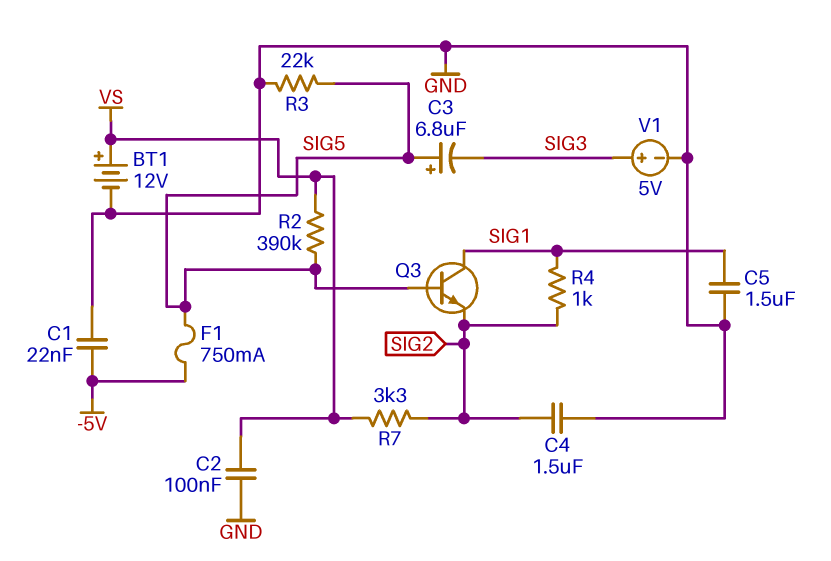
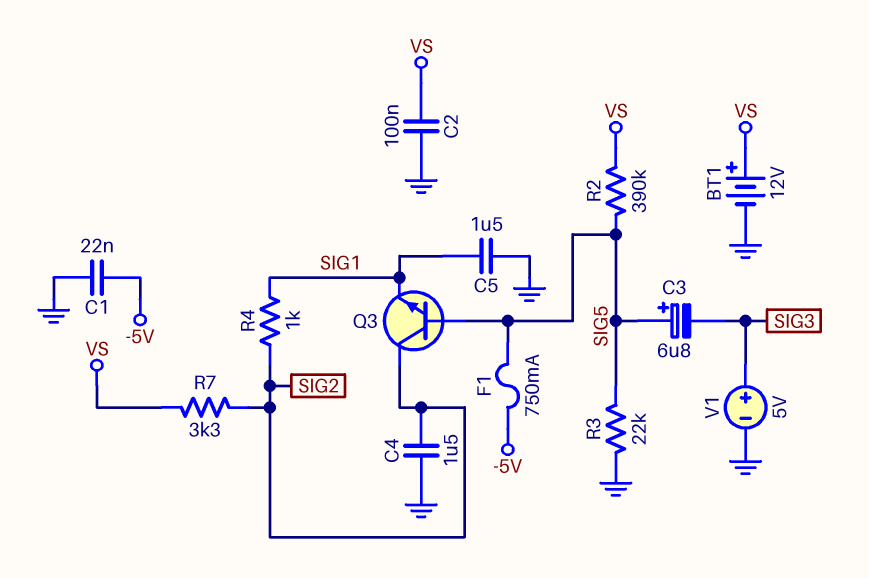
Q3: NPN (B SIG5, C SIG1, E SIG2) -> NPN (B SIG5, C SIG2, E SIG1)

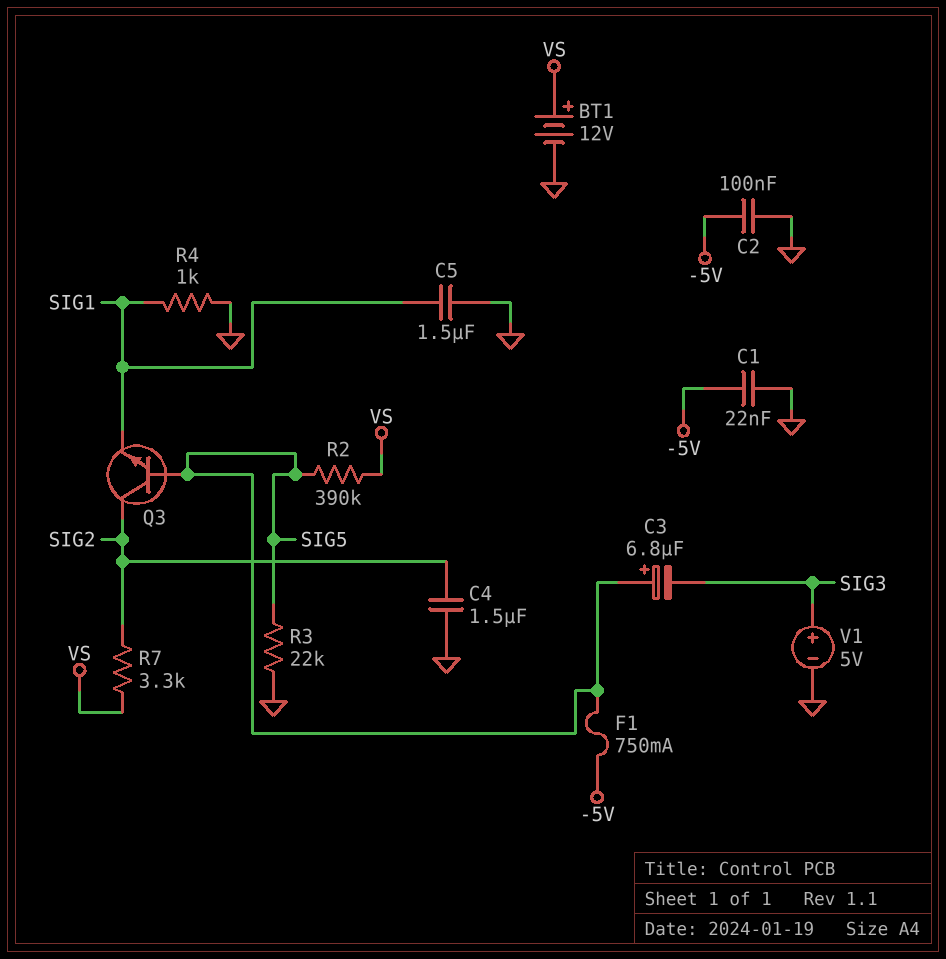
C2: 100nF (GND, VS) -> 100nF (-5V, GND)
R4: 1k (SIG1, SIG2) -> 1k (GND, SIG1)

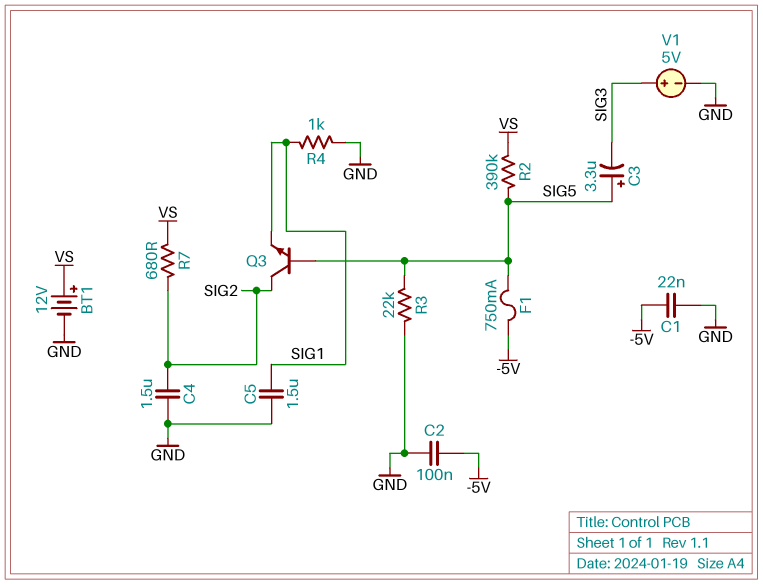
C3: 6.8uF (plus SIG5, minus SIG3) -> 3.3uF (plus SIG5, minus SIG3)
R7: 3.3k (SIG2, VS) -> 680 (SIG2, VS)

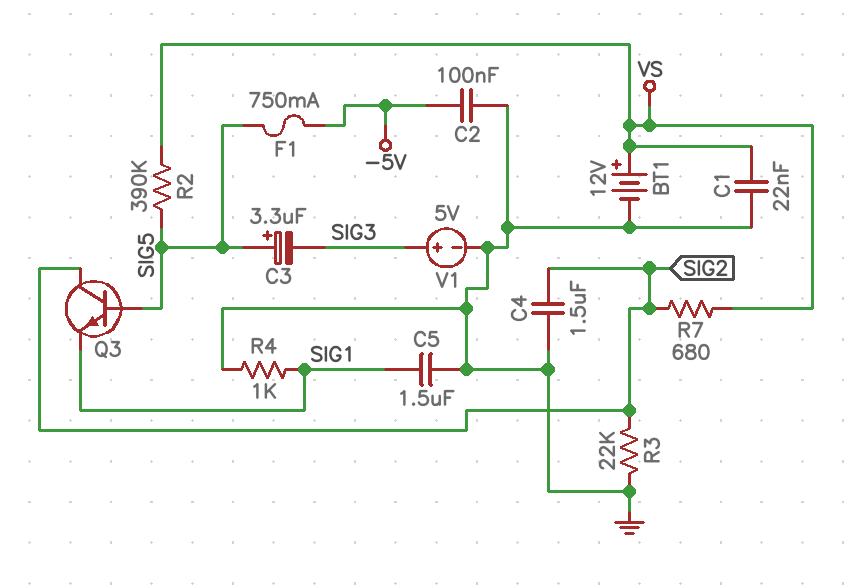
C1: 22nF (-5V, GND) -> 22nF (GND, VS)
R3: 22k (GND, SIG5) -> 22k (GND, SIG2)

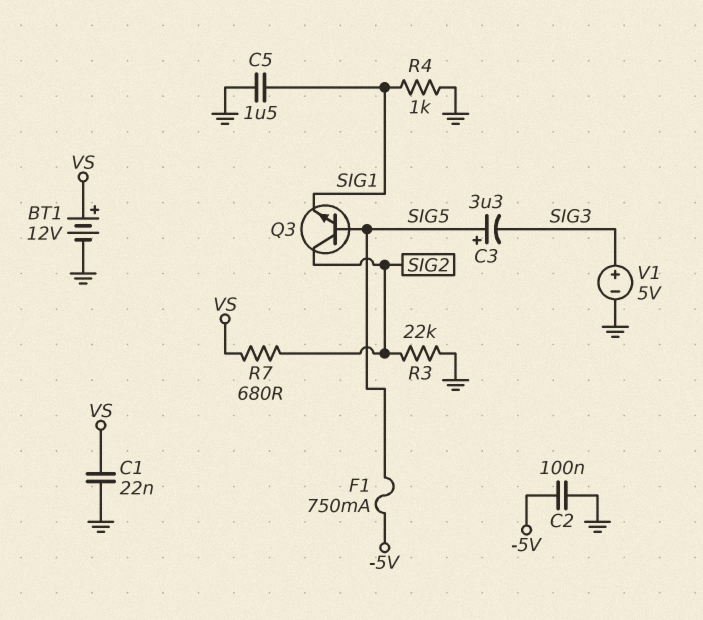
C4: 1.5uF (GND, SIG2) -> none
R2: 390k (SIG5, VS) -> none

